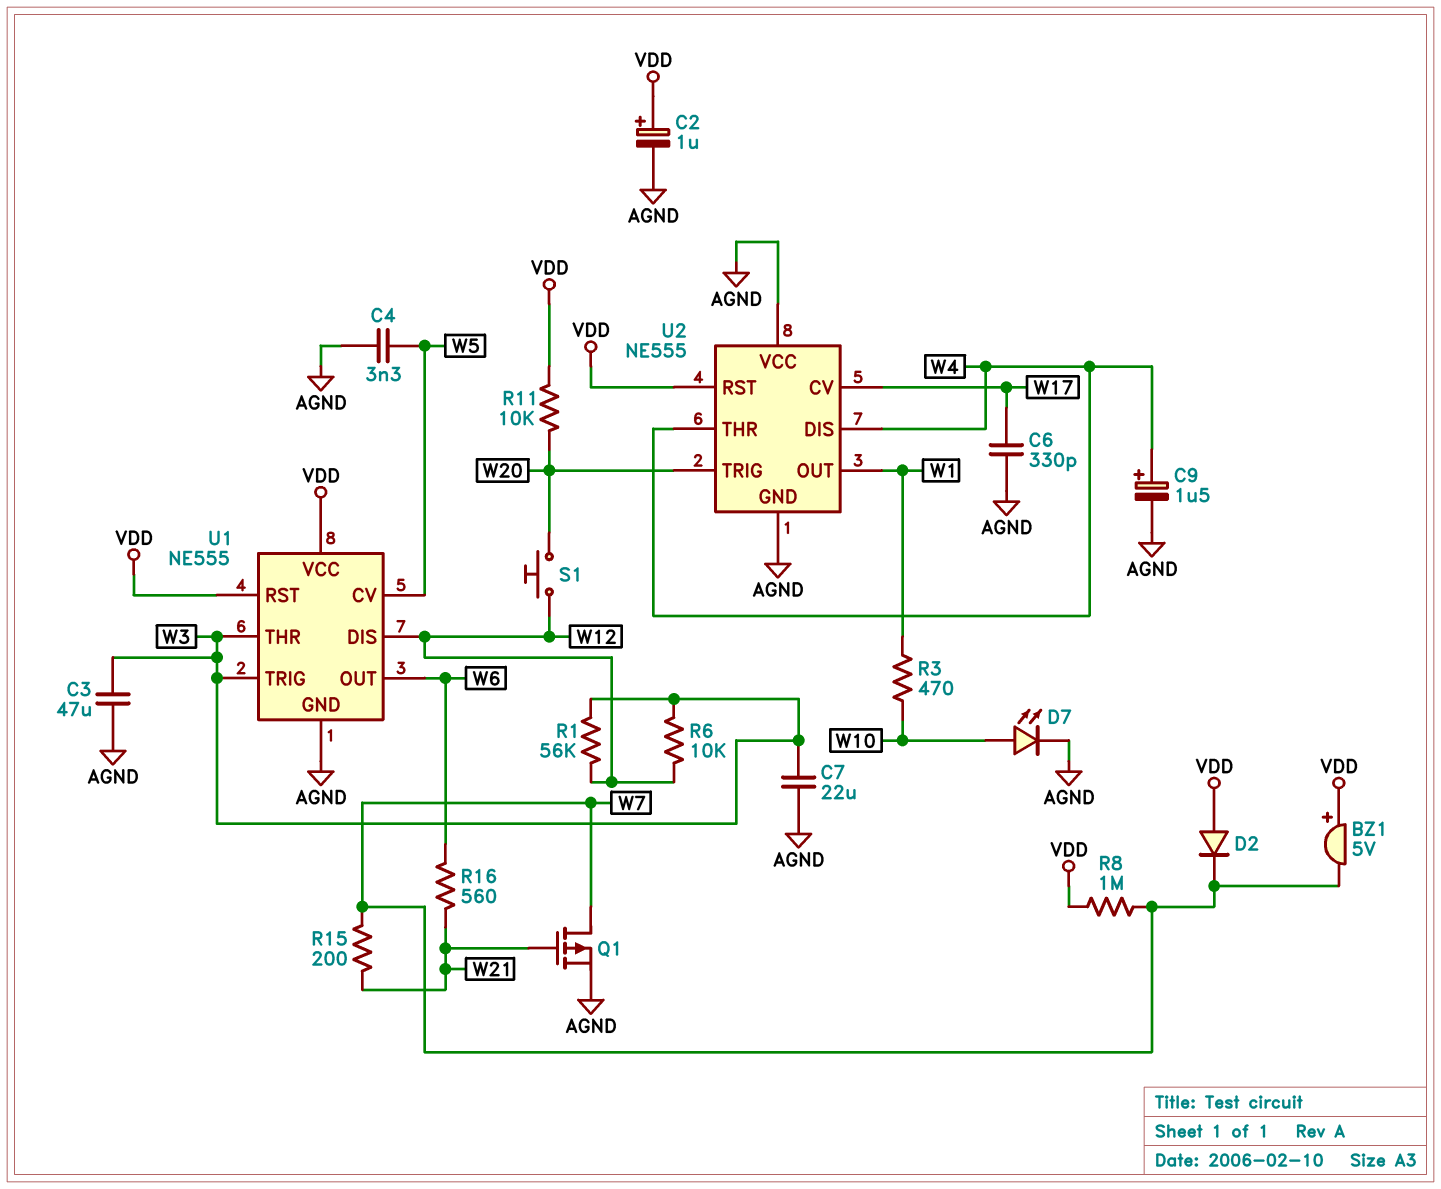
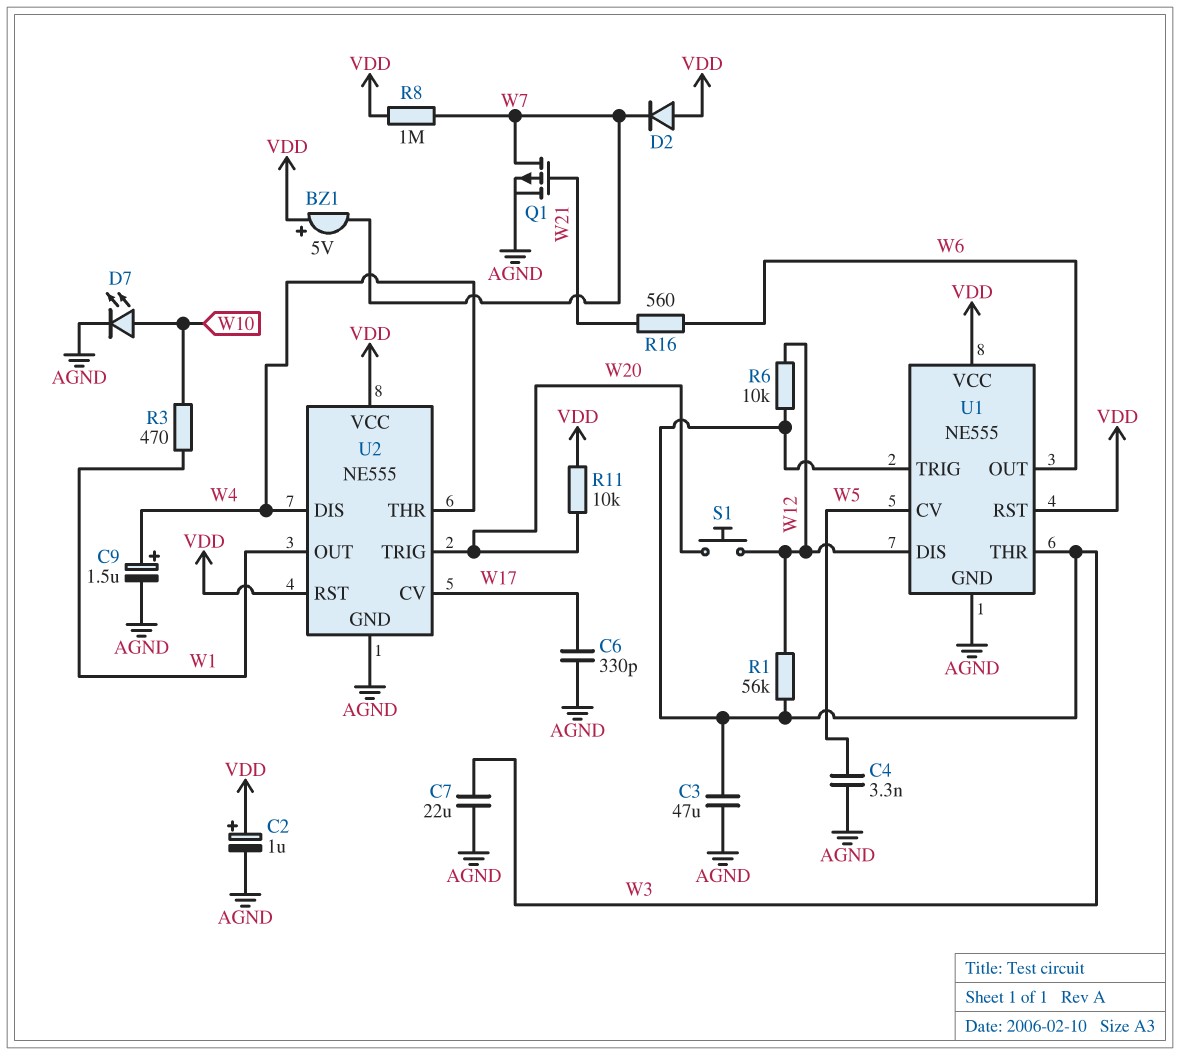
R15: 200 (W7, W21) -> none
U2 pin VCC: AGND -> VDD

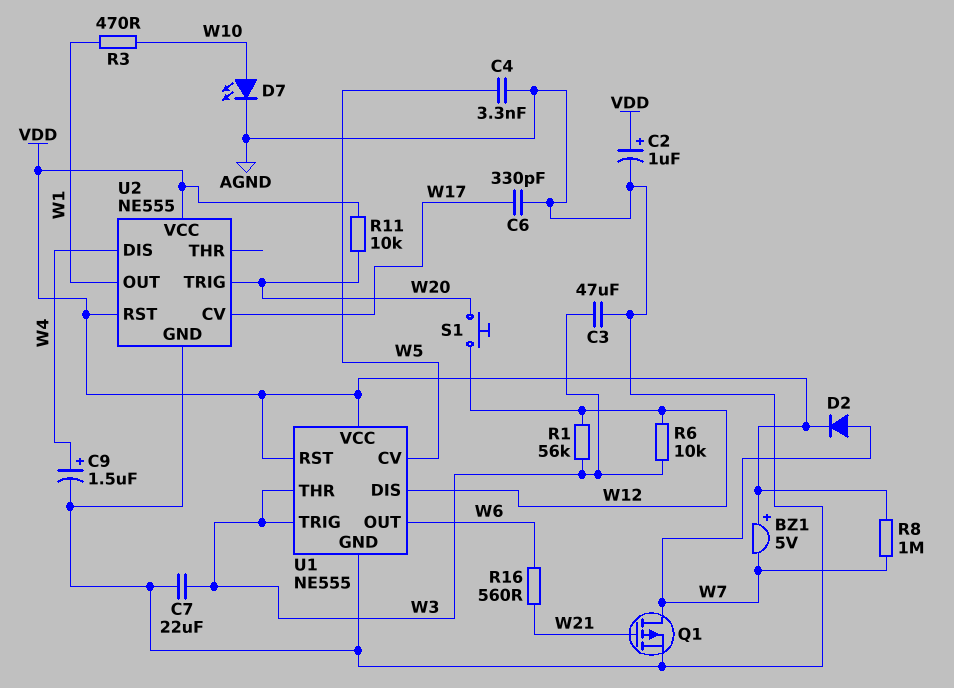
D2: diode (A VDD, K W7) -> diode (A W7, K VDD)
U2 pin THR: W4 -> none

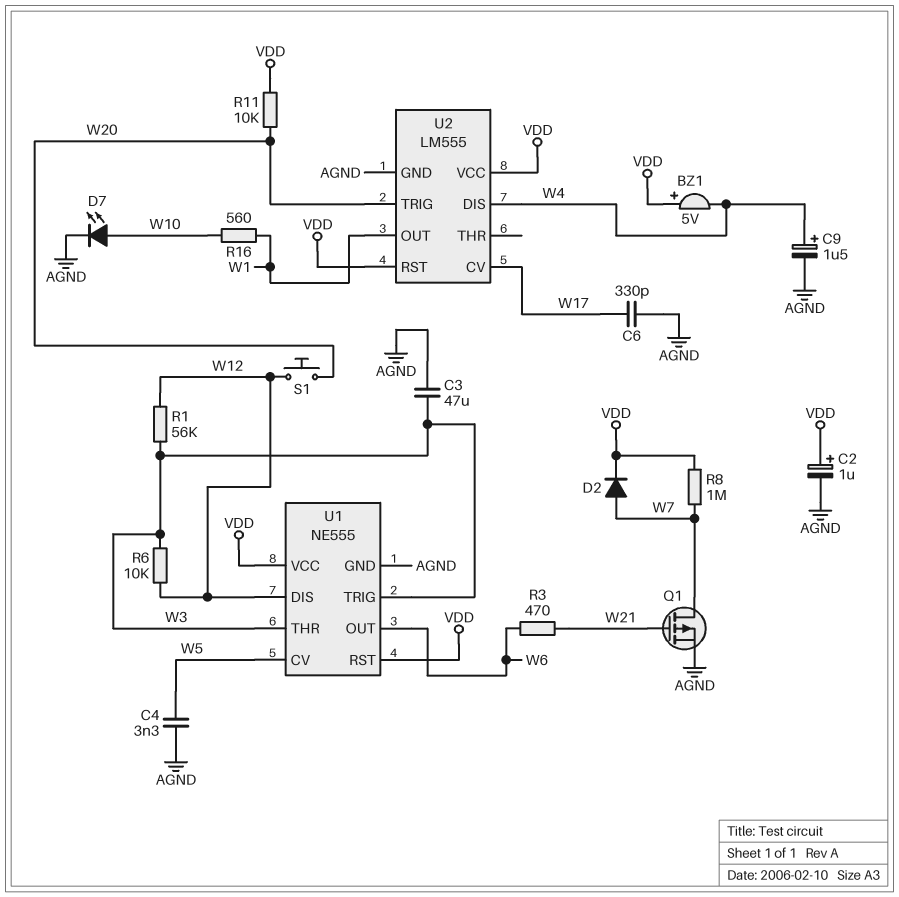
BZ1: buzzer 5V (plus VDD, minus W7) -> buzzer 5V (plus VDD, minus W4)
C7: 22uF (AGND, W3) -> none
R3: 470 (W1, W10) -> 470 (W6, W21)
R16: 560 (W6, W21) -> 560 (W1, W10)
U2: NE555 -> LM555

